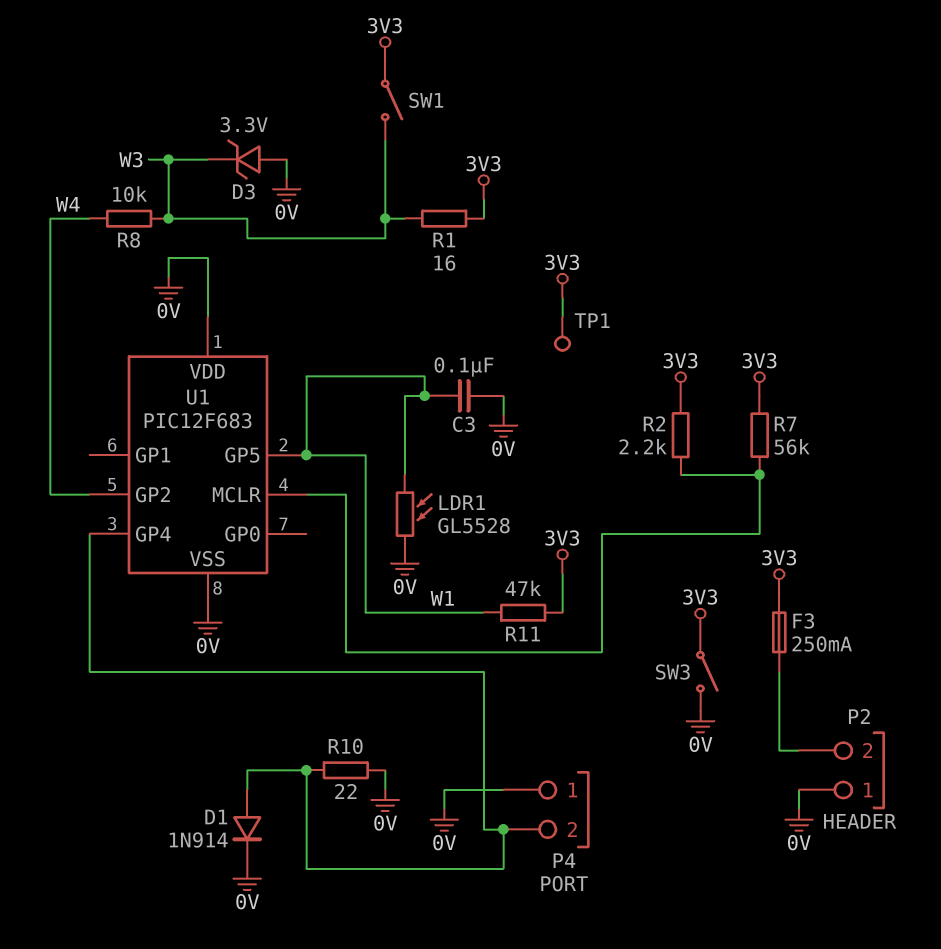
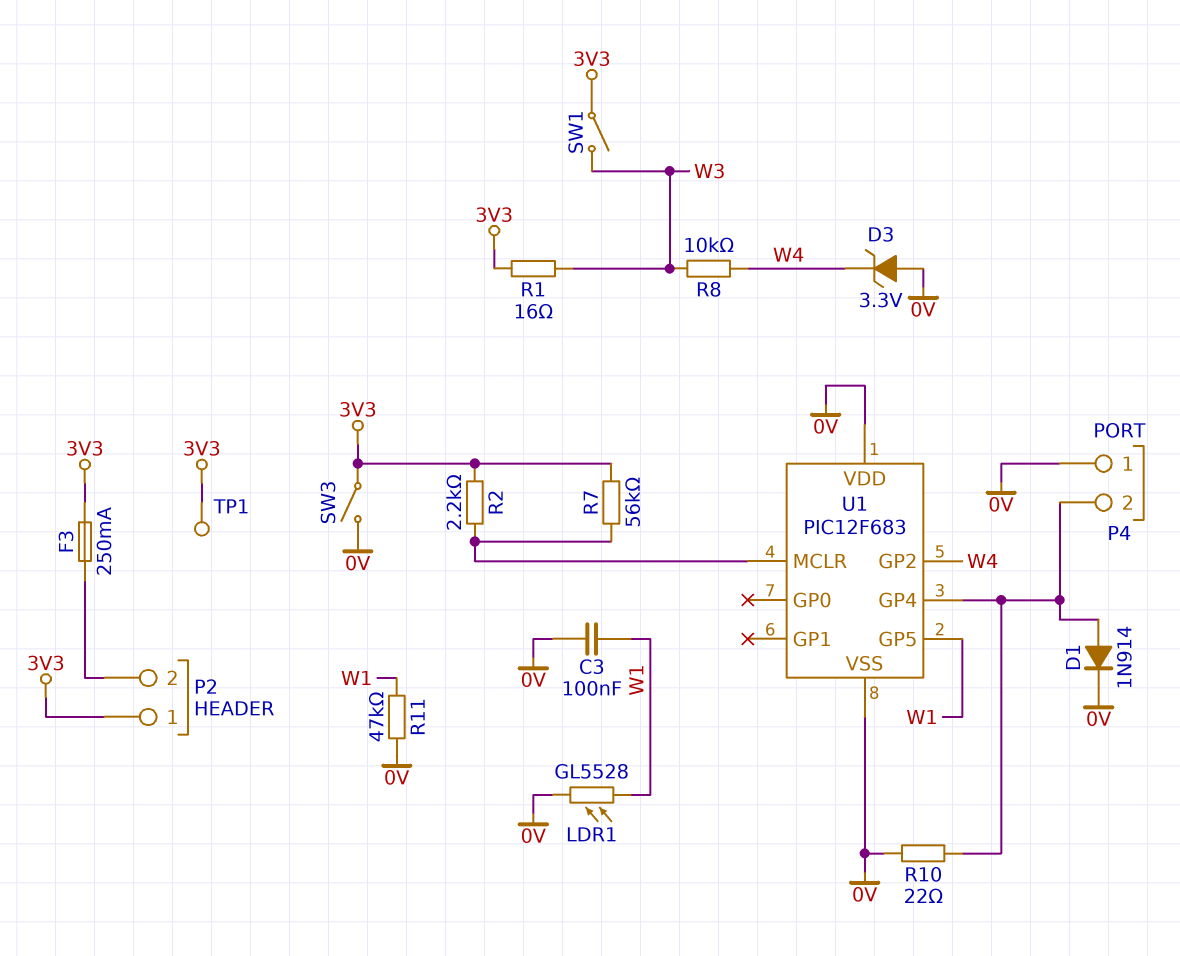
D3: zener 3.3V (A 0V, K W3) -> zener 3.3V (A 0V, K W4)
P2 pin 1: 0V -> 3V3
R11: 47k (3V3, W1) -> 47k (0V, W1)

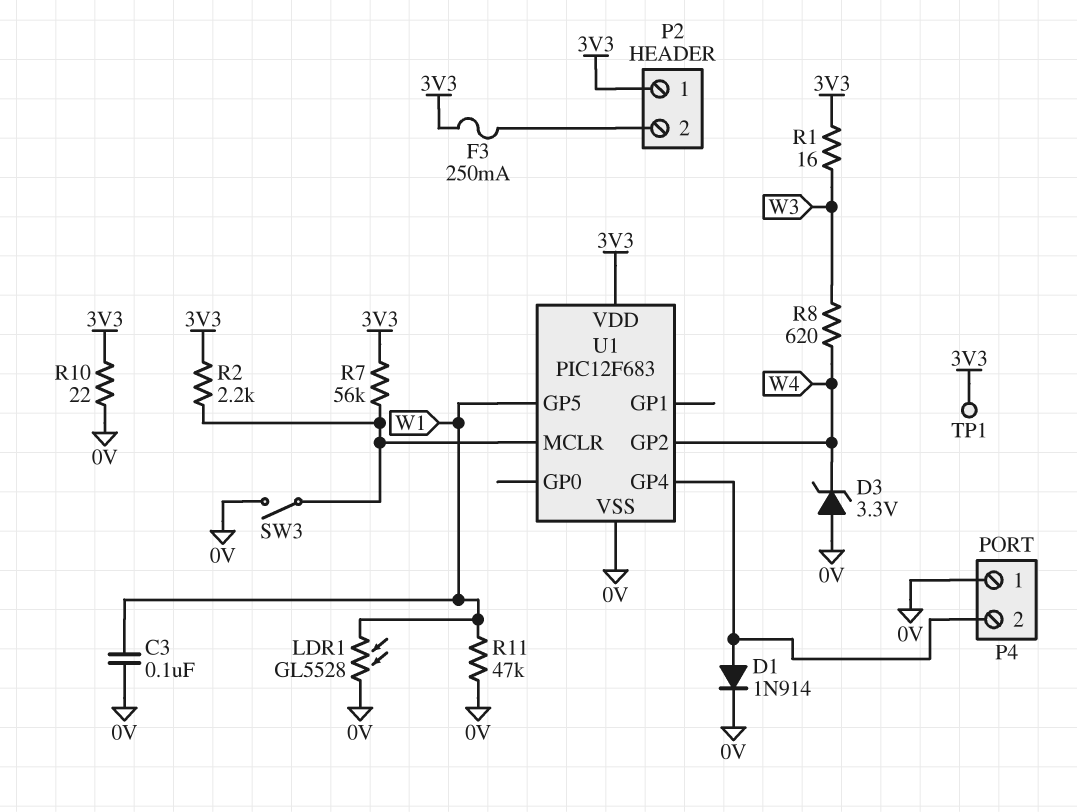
R8: 10k (W3, W4) -> 620 (W3, W4)
R10: 22 (0V, P4/2) -> 22 (0V, 3V3)
SW1: switch (3V3, W3) -> none
SW3: switch (0V, 3V3) -> switch (0V, U1/MCLR)
U1 pin VDD: 0V -> 3V3

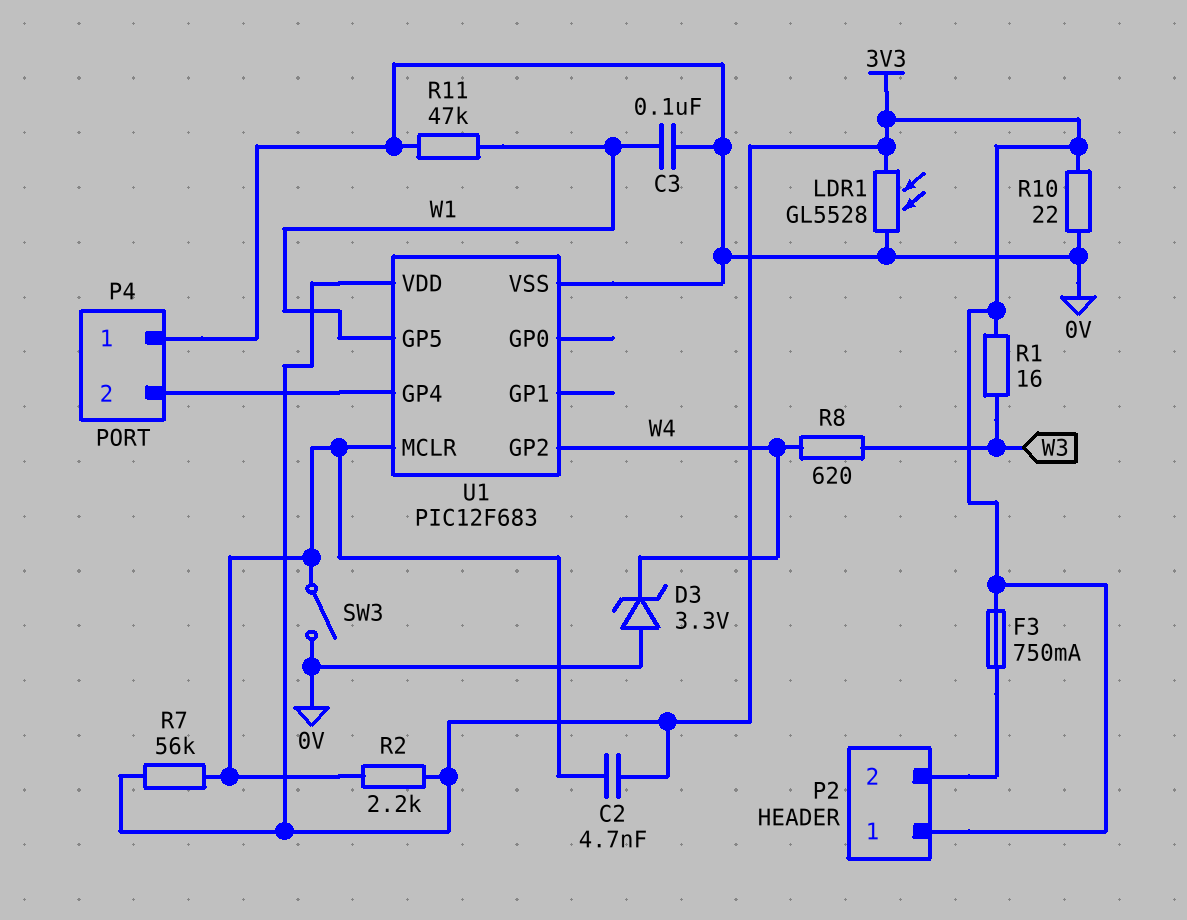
C2: none -> 4.7nF (3V3, U1/MCLR)
D1: diode 1N914 (A P4/2, K 0V) -> none
F3: 250mA (3V3, P2/2) -> 750mA (3V3, P2/2)
LDR1: GL5528 (0V, W1) -> GL5528 (0V, 3V3)
TP1: test point (3V3) -> none

